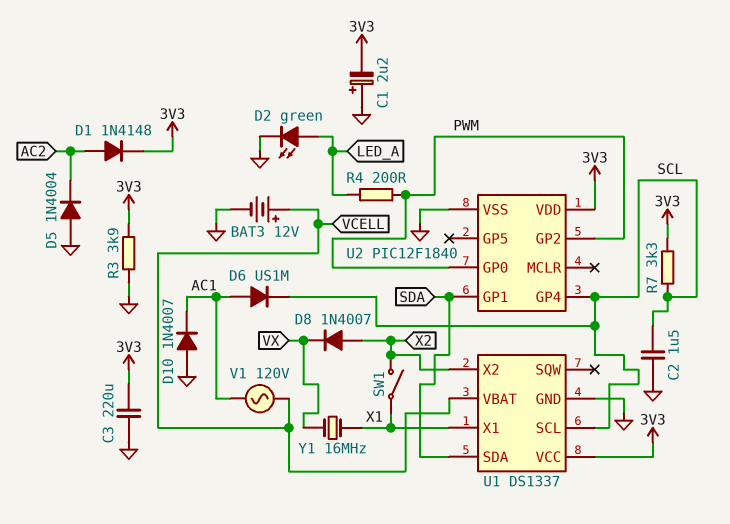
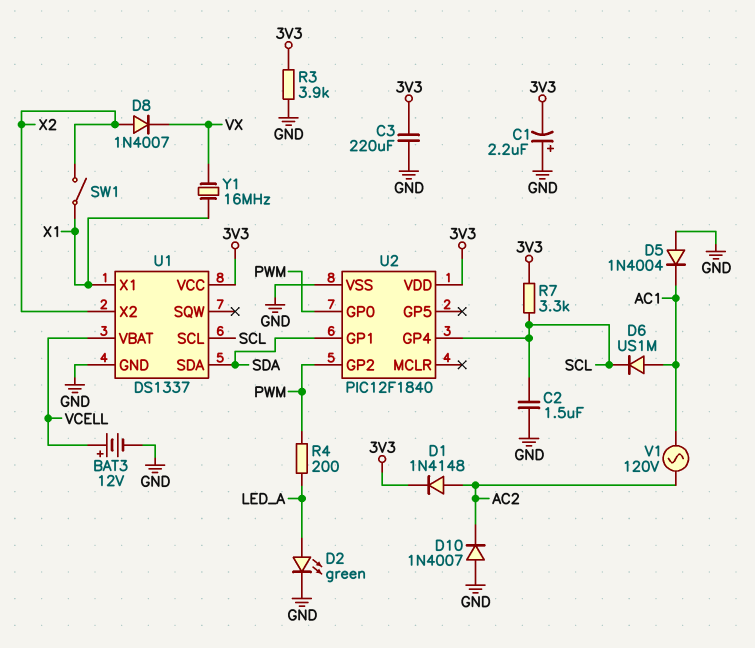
D5: diode 1N4004 (A GND, K AC2) -> diode 1N4004 (A GND, K AC1)
D10: diode 1N4007 (A GND, K AC1) -> diode 1N4007 (A GND, K AC2)
V1: AC 120V (AC1, VCELL) -> AC 120V (AC1, AC2)

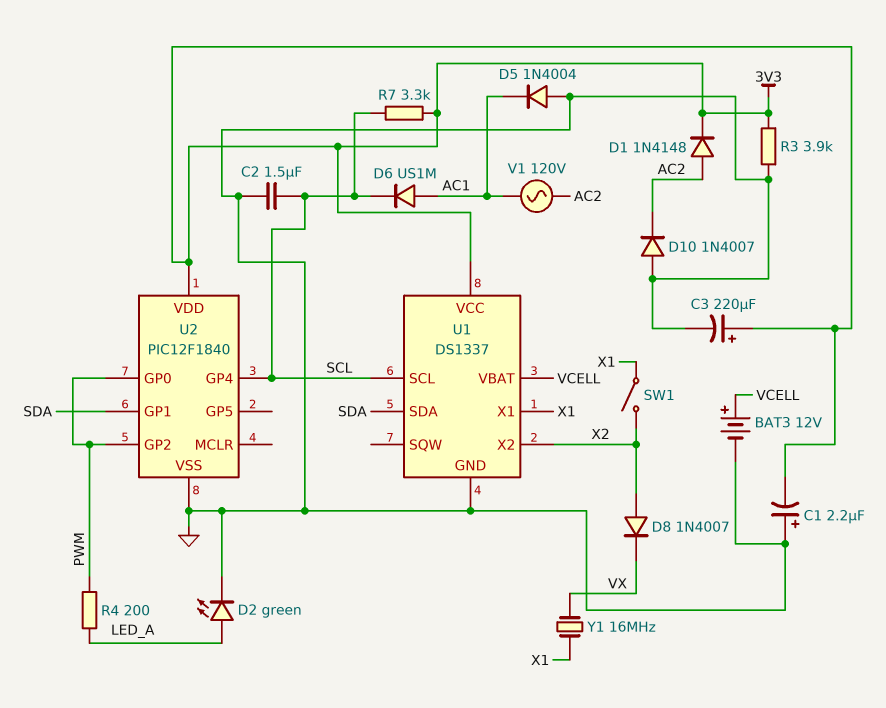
C3: 220uF (3V3, GND) -> 220uF (plus 3V3, minus GND)

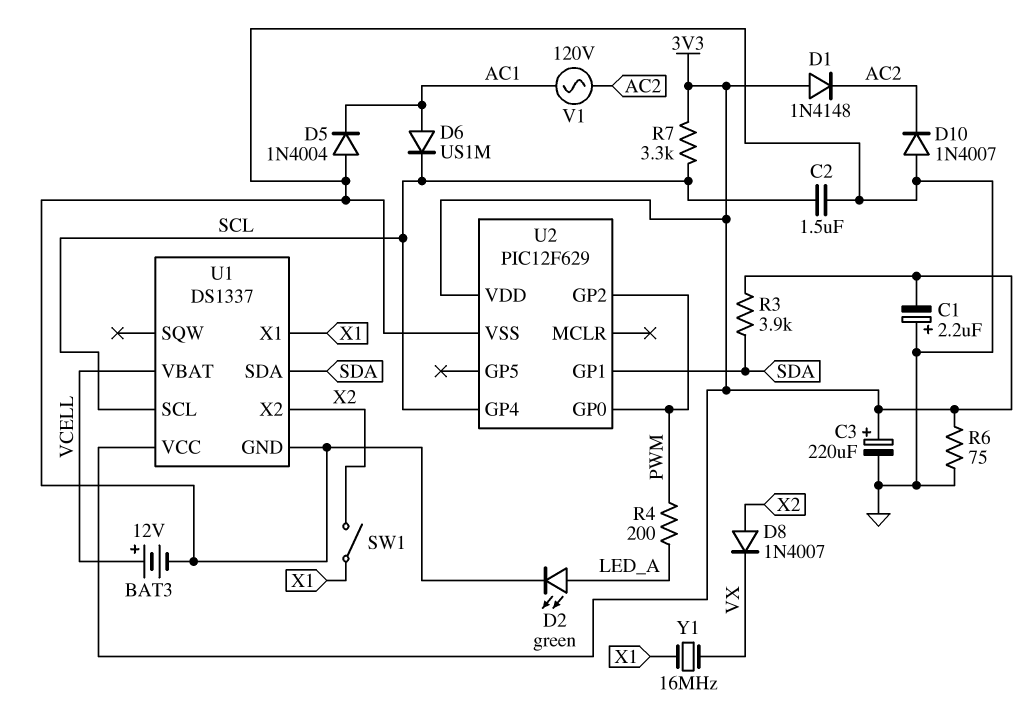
D1: diode 1N4148 (A AC2, K 3V3) -> diode 1N4148 (A 3V3, K AC2)
R3: 3.9k (3V3, GND) -> 3.9k (3V3, SDA)
R6: none -> 75 (3V3, GND)
U2: PIC12F1840 -> PIC12F629

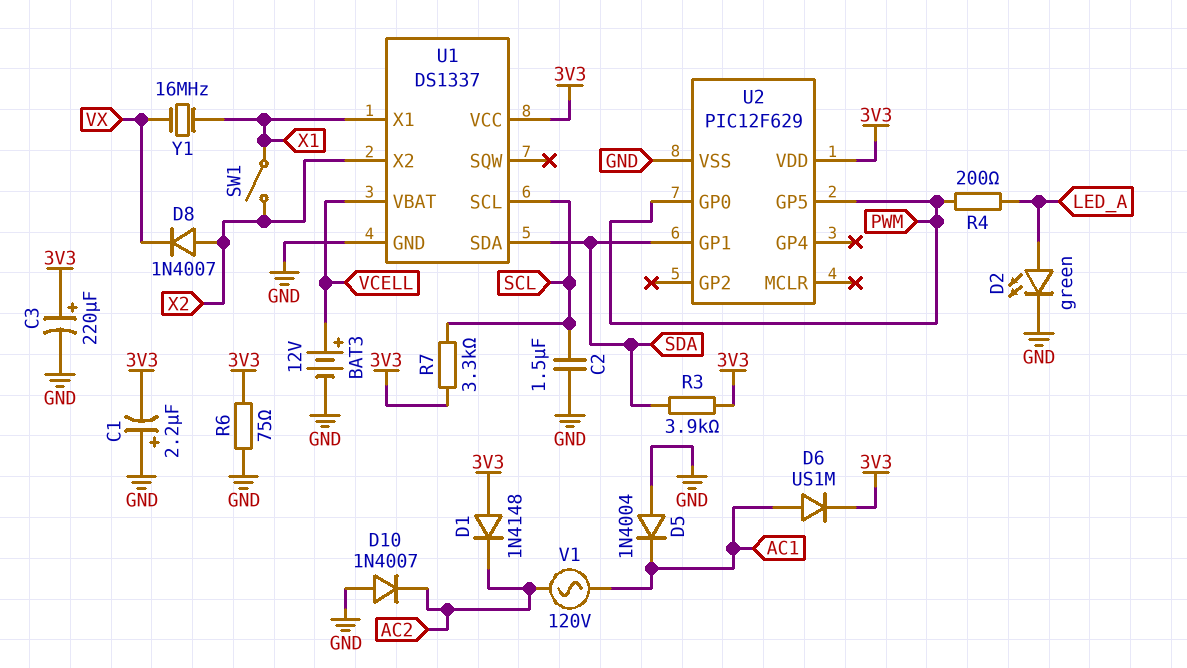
D6: diode US1M (A AC1, K SCL) -> diode US1M (A AC1, K 3V3)
U2 pin GP2: PWM -> none
U2 pin GP4: SCL -> none
U2 pin GP5: none -> PWM

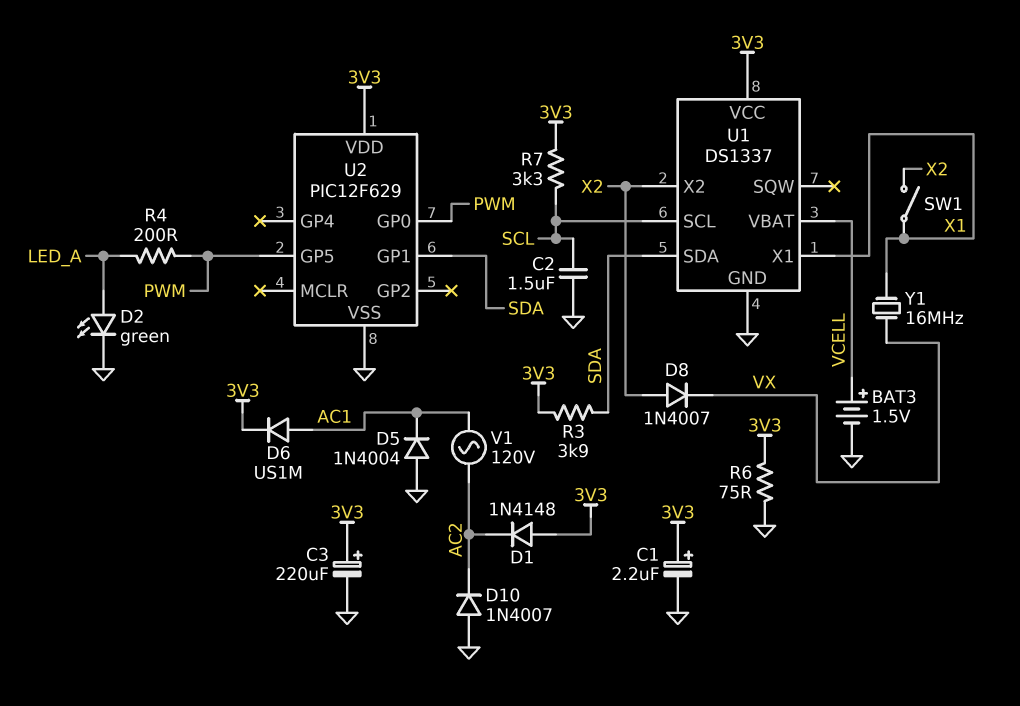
BAT3: 12V (plus VCELL, minus GND) -> 1.5V (plus VCELL, minus GND)
C1: 2.2uF (plus GND, minus 3V3) -> 2.2uF (plus 3V3, minus GND)

